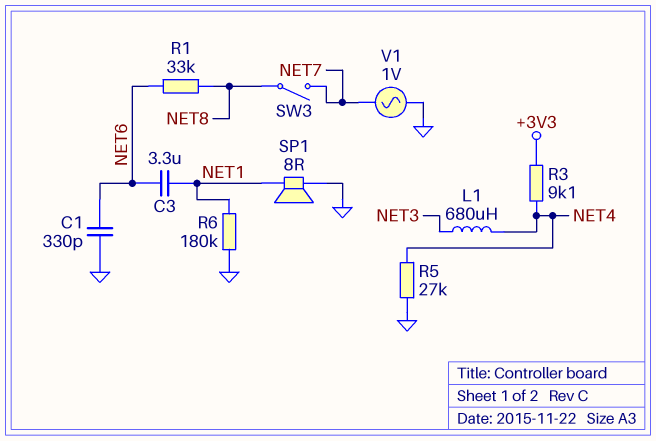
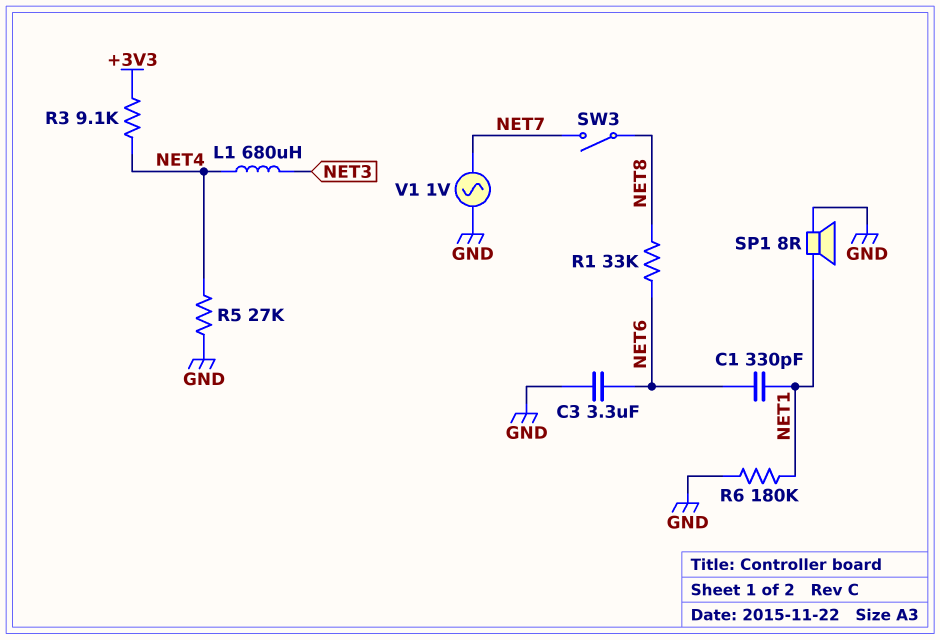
C1: 330pF (GND, NET6) -> 330pF (NET1, NET6)
C3: 3.3uF (NET1, NET6) -> 3.3uF (GND, NET6)

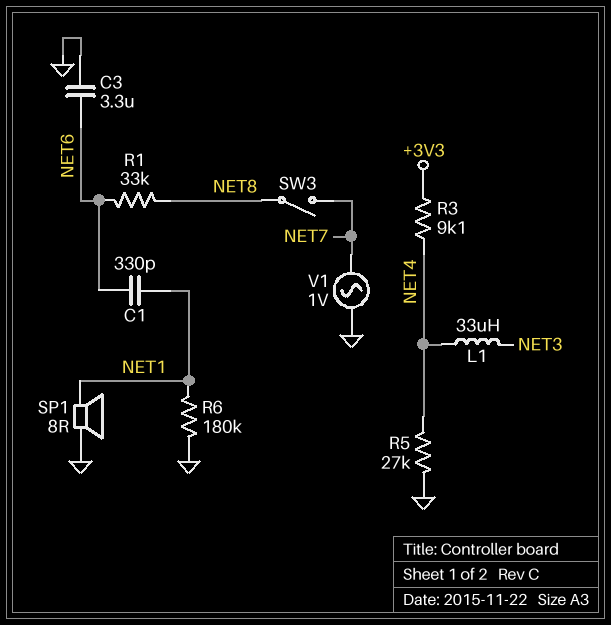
L1: 680uH (NET3, NET4) -> 33uH (NET3, NET4)

